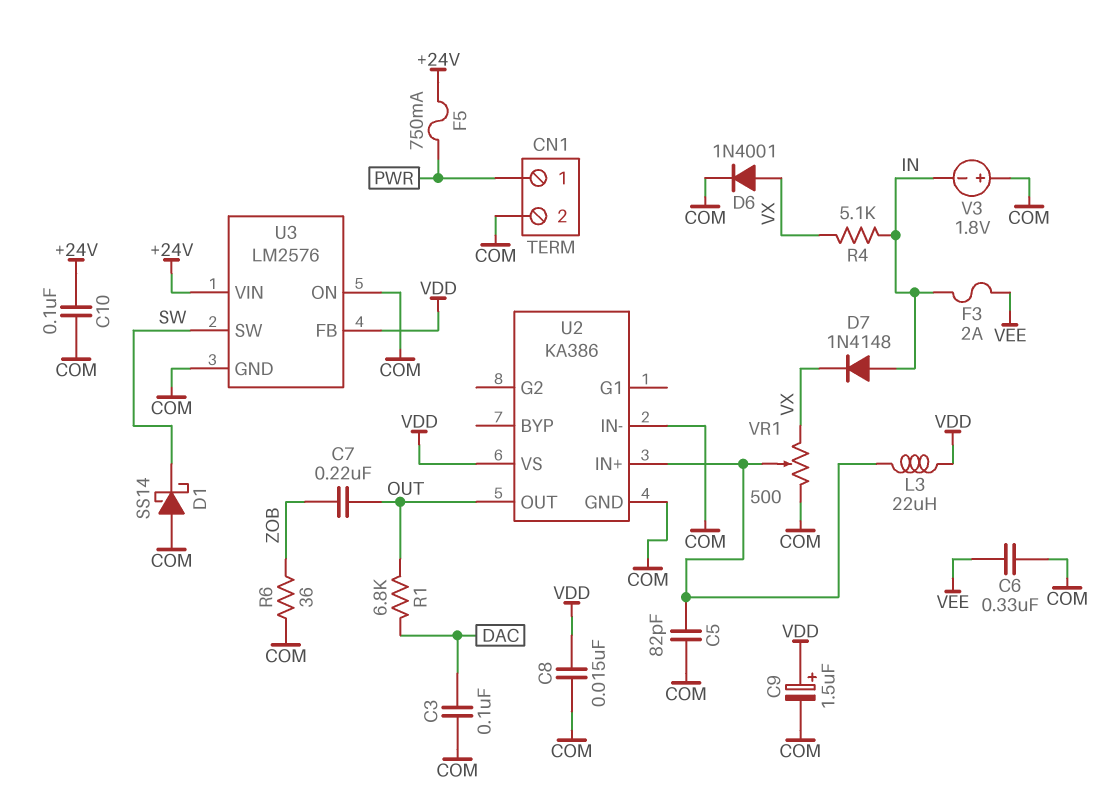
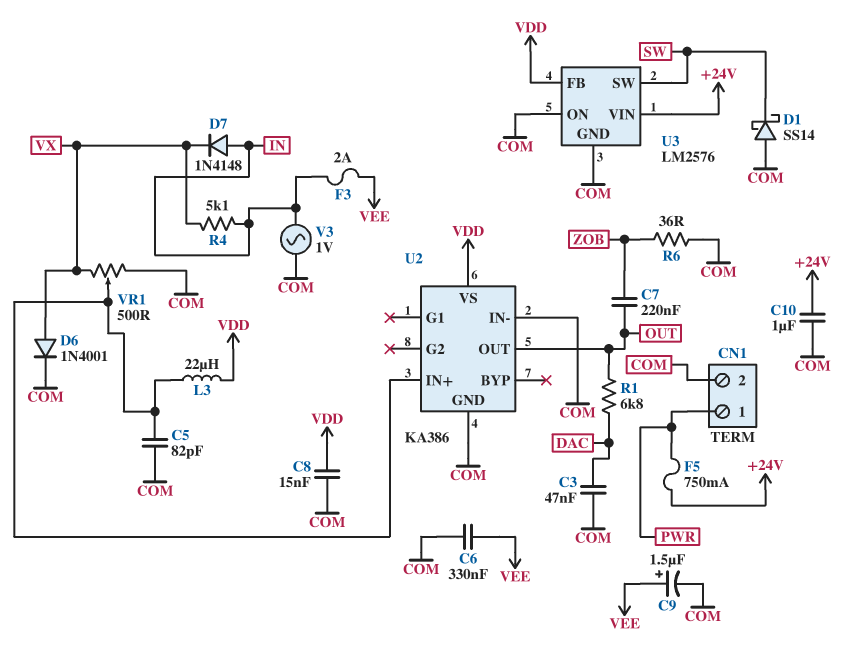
C3: 100nF (COM, DAC) -> 47nF (COM, DAC)
C9: 1.5uF (plus VDD, minus COM) -> 1.5uF (plus VEE, minus COM)
C10: 100nF (+24V, COM) -> 1uF (+24V, COM)
V3: 1.8V (plus COM, minus IN) -> AC 1V (COM, IN)

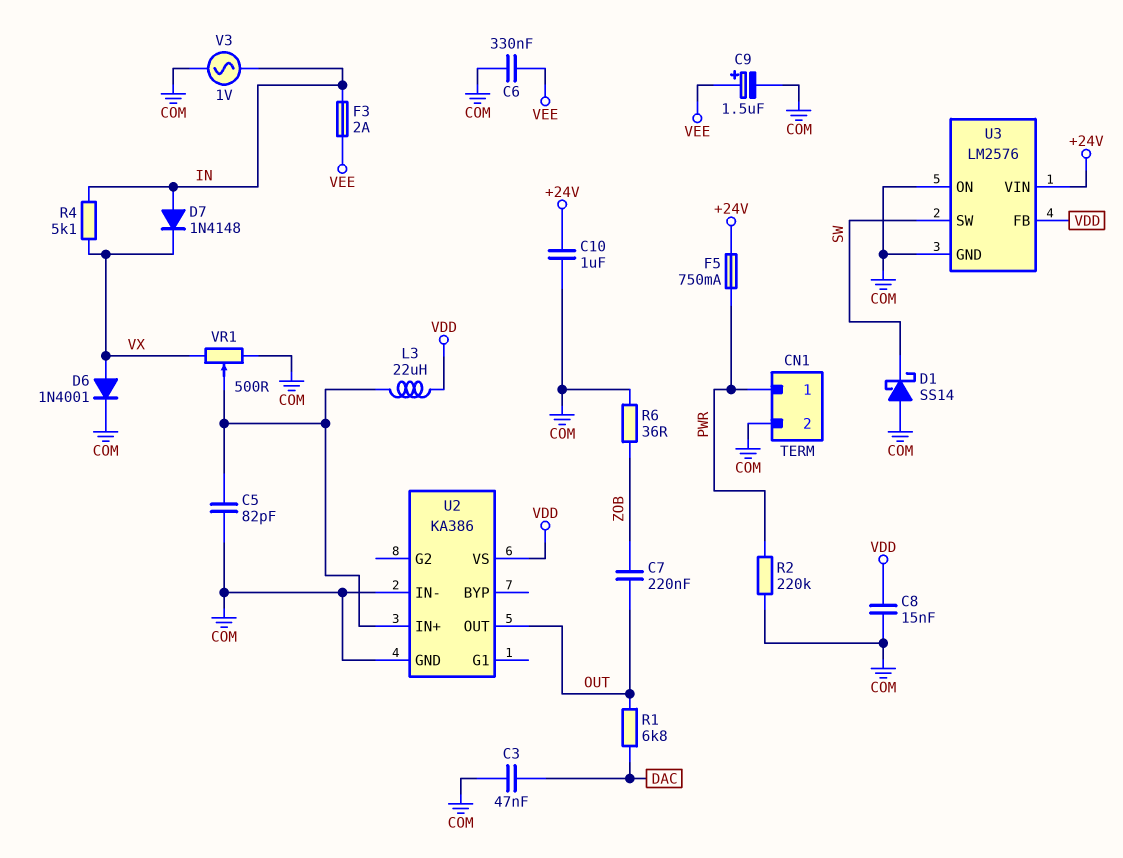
R2: none -> 220k (COM, PWR)

